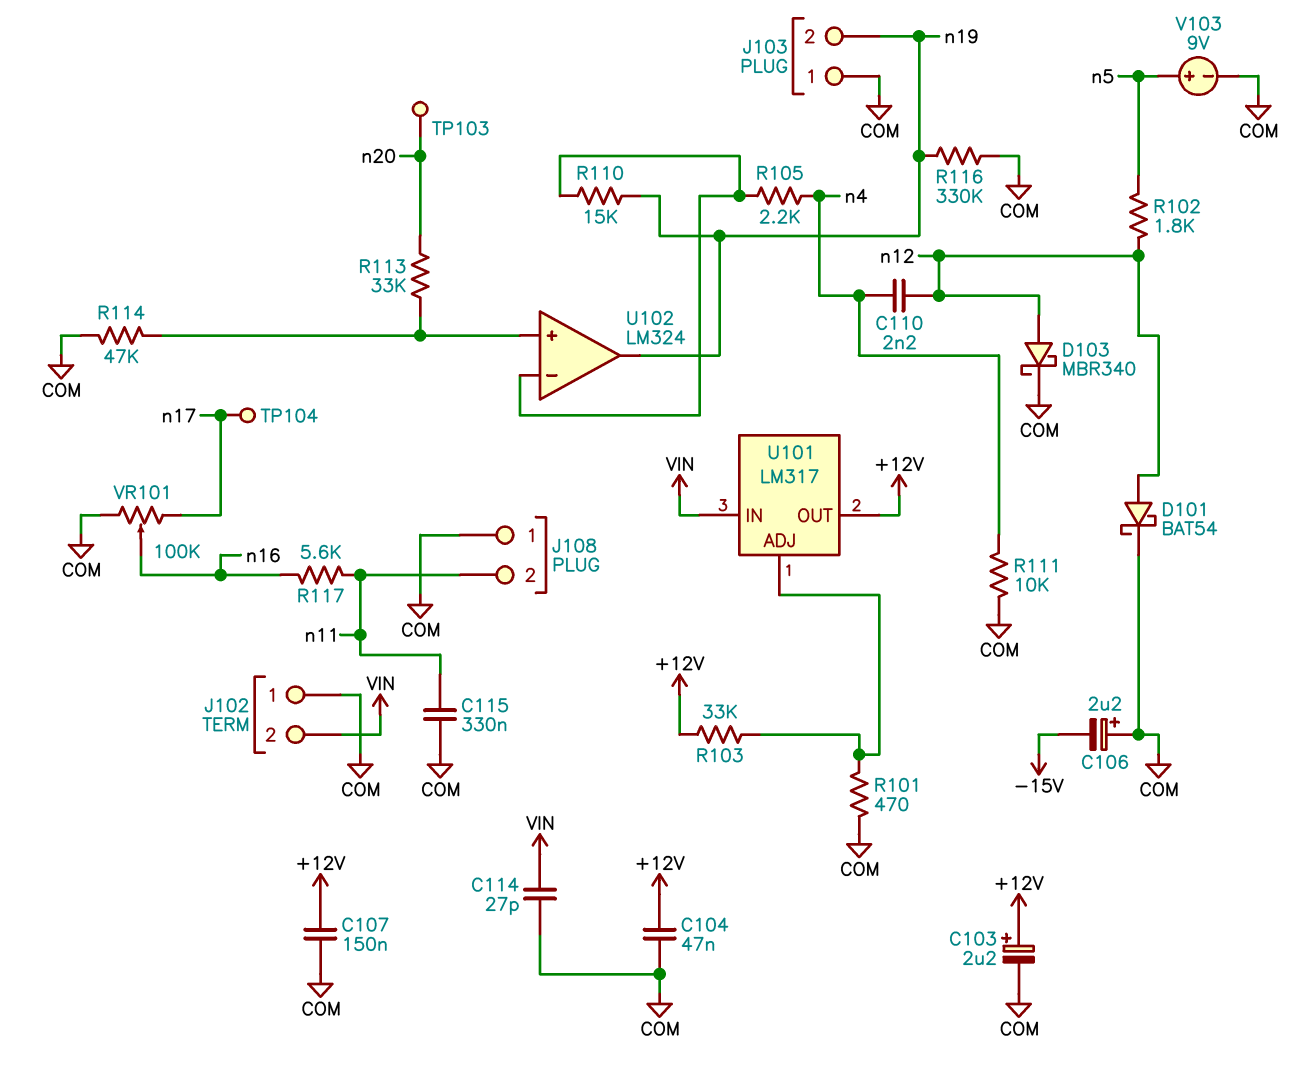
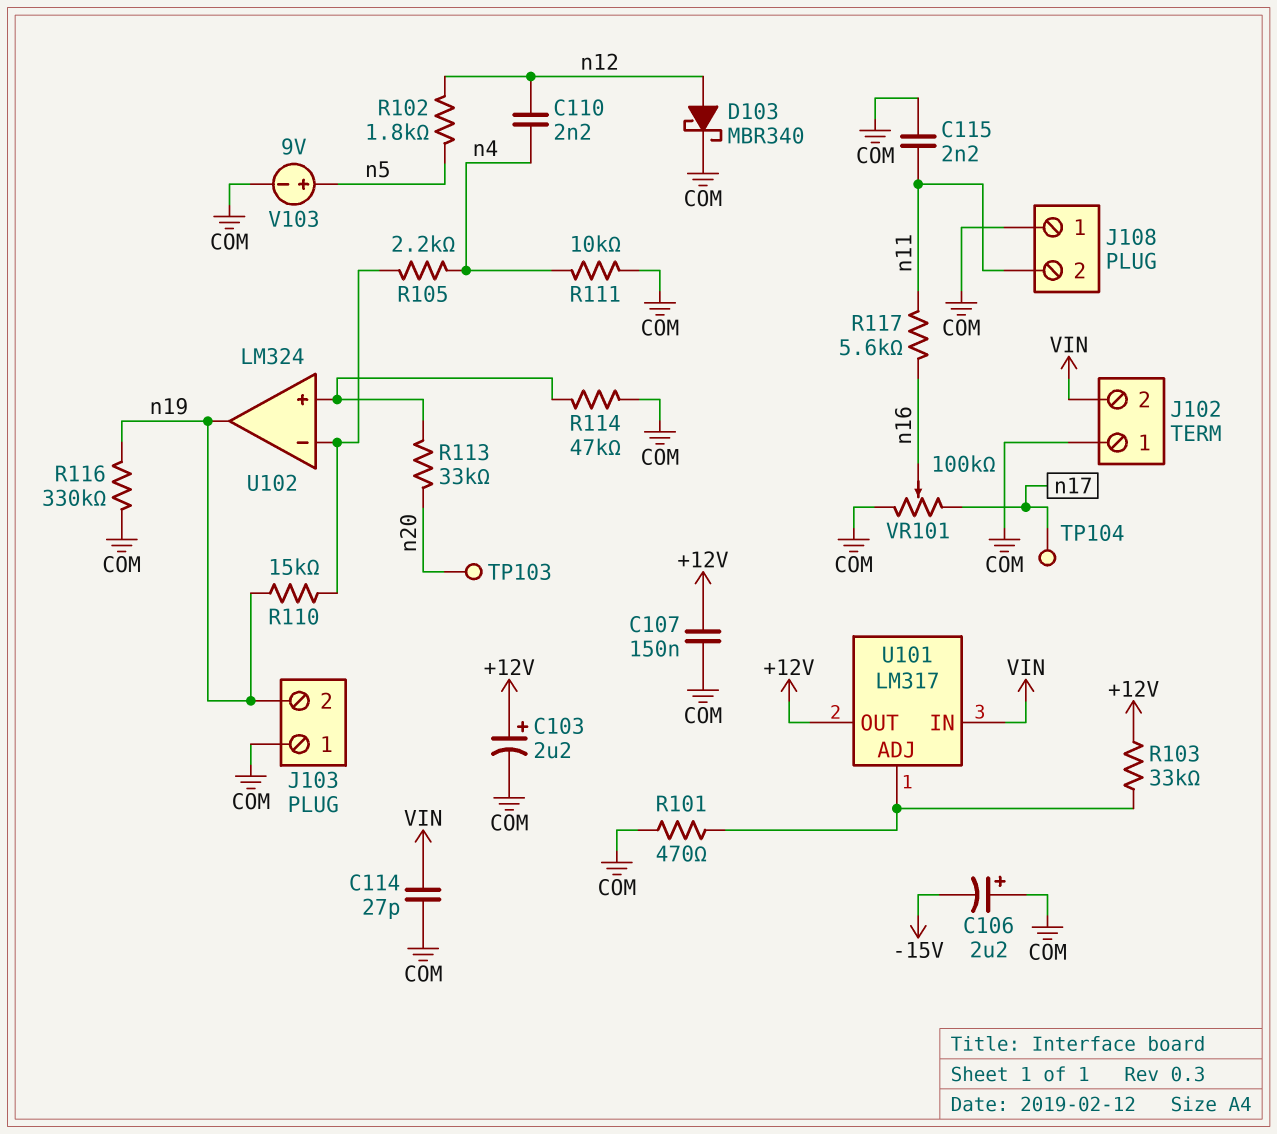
C104: 47nF (+12V, COM) -> none
C115: 330nF (COM, n11) -> 2.2nF (COM, n11)
D101: schottky BAT54 (A n12, K COM) -> none

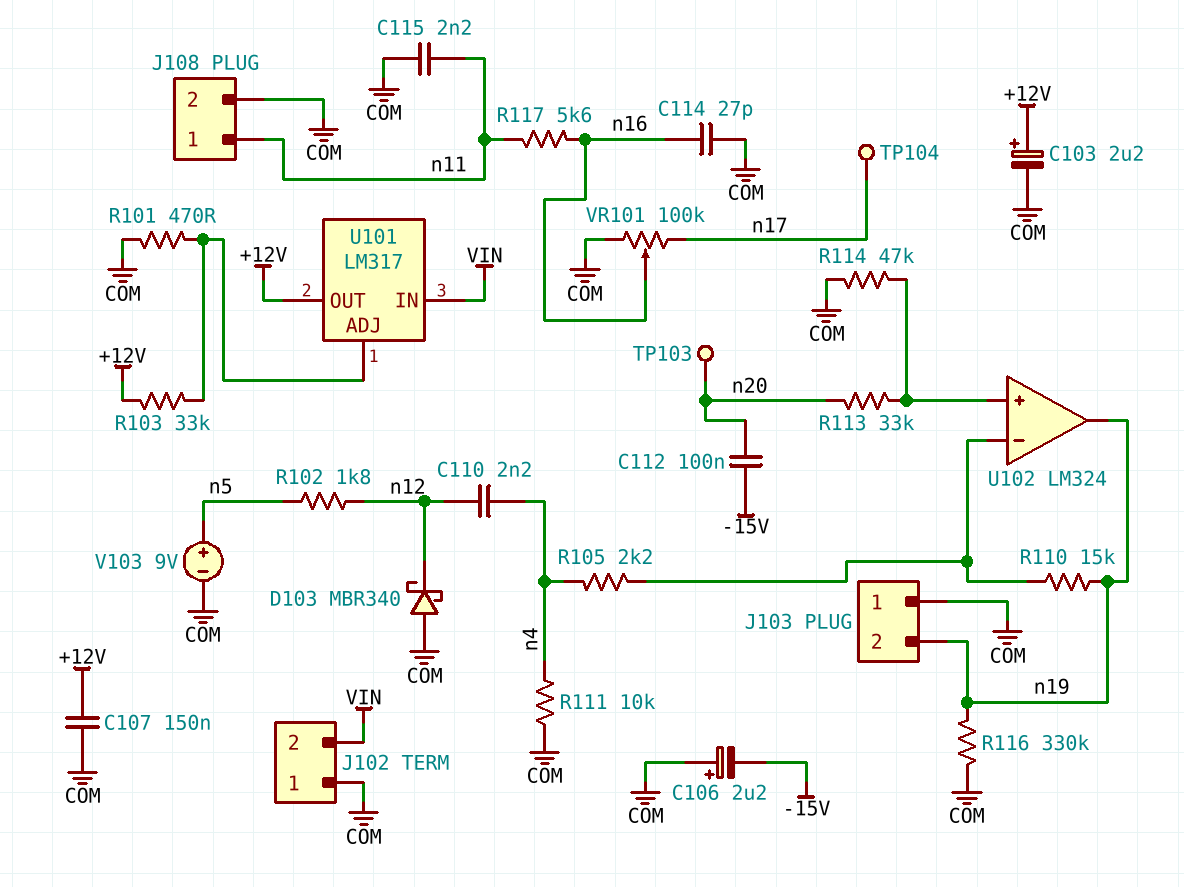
C112: none -> 100nF (-15V, n20)
C114: 27pF (COM, VIN) -> 27pF (COM, n16)
D103: schottky MBR340 (A n12, K COM) -> schottky MBR340 (A COM, K n12)
J108 pin 1: COM -> n11
J108 pin 2: n11 -> COM

